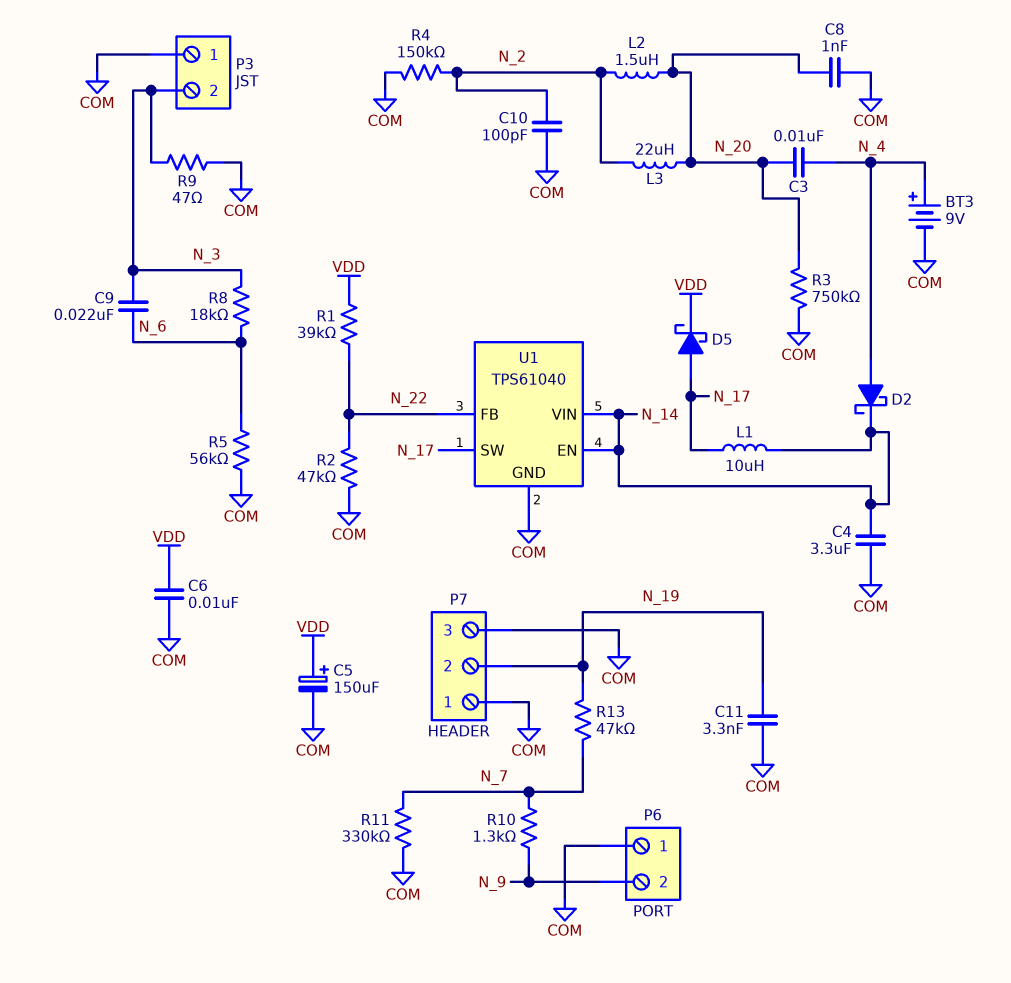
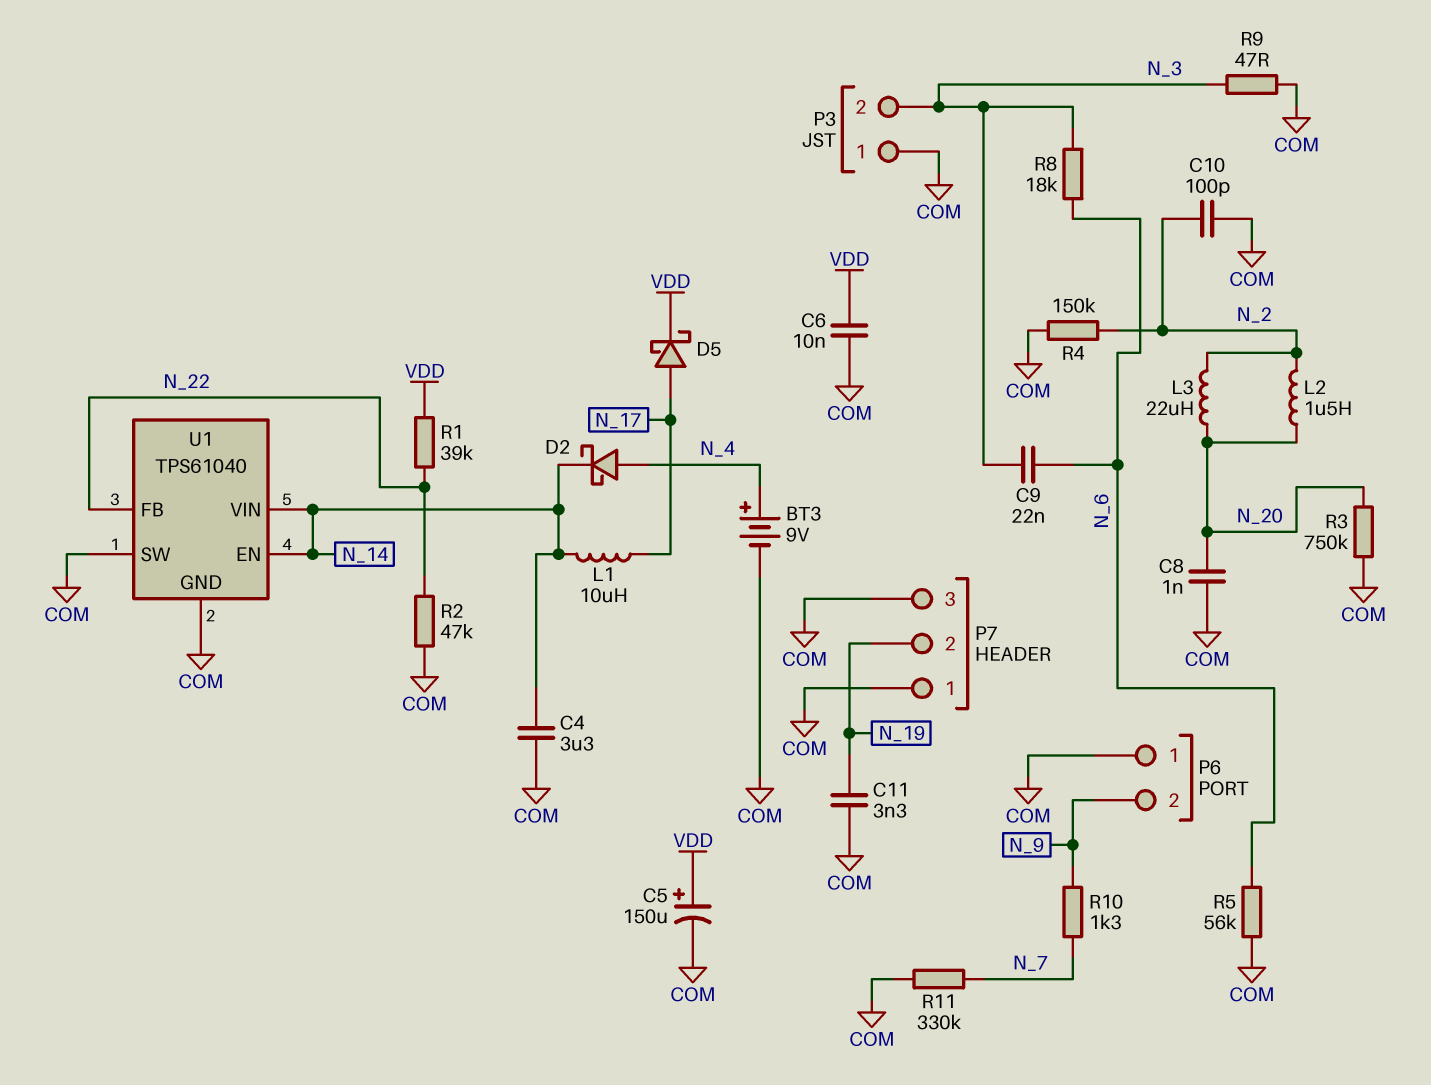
C3: 10nF (N_4, N_20) -> none
R13: 47k (N_7, N_19) -> none
U1 pin SW: N_17 -> COM

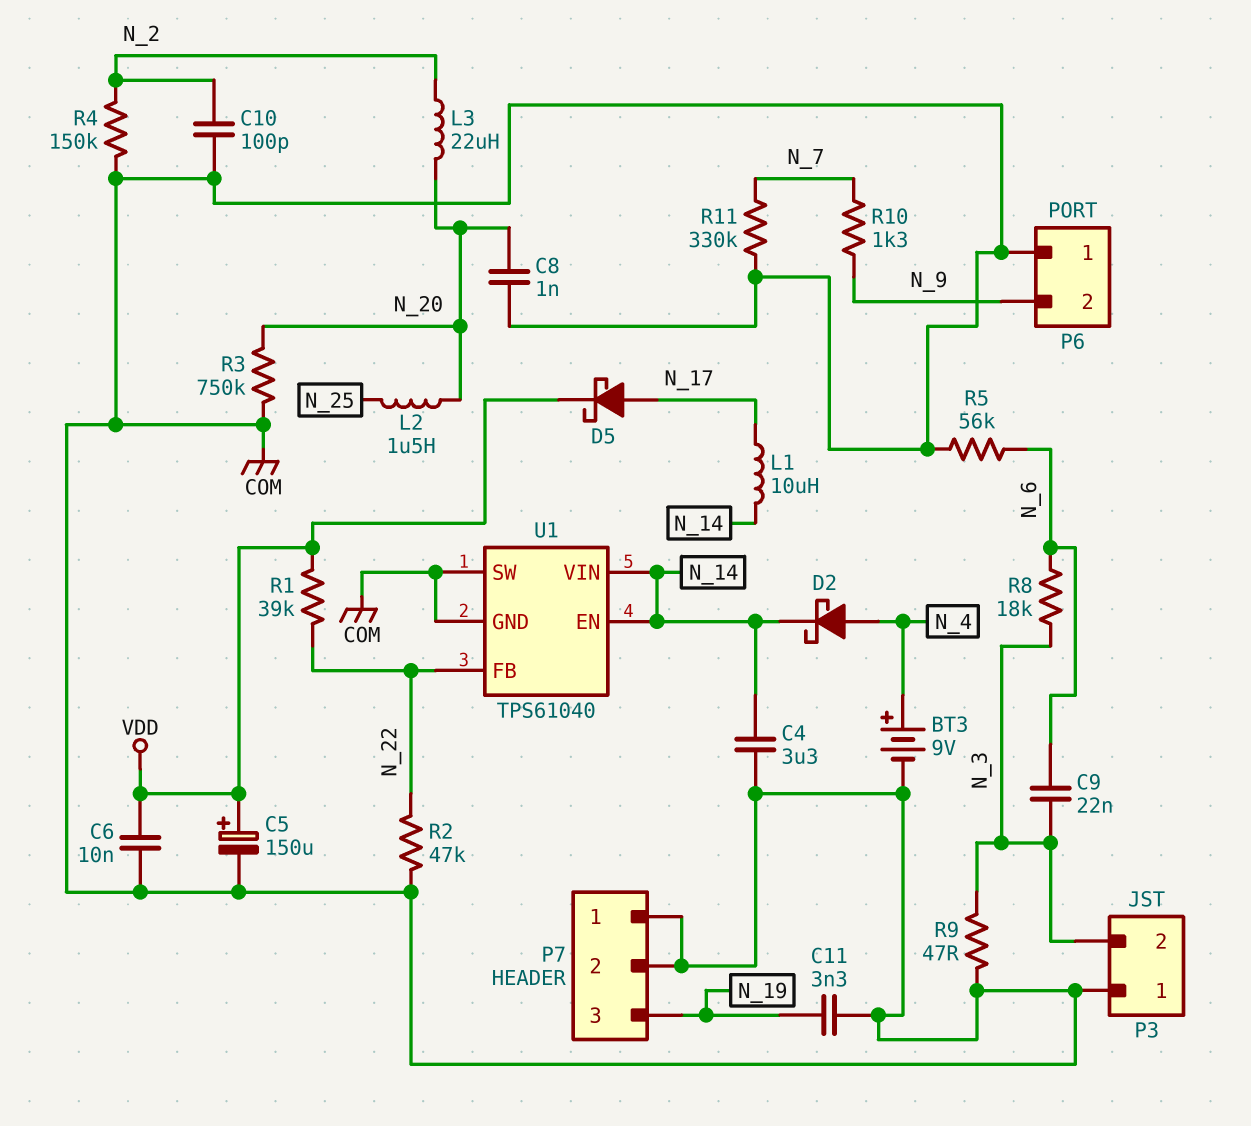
L2: 1.5uH (N_2, N_20) -> 1.5uH (N_20, N_25)
P7 pin 2: N_19 -> COM
P7 pin 3: COM -> N_19

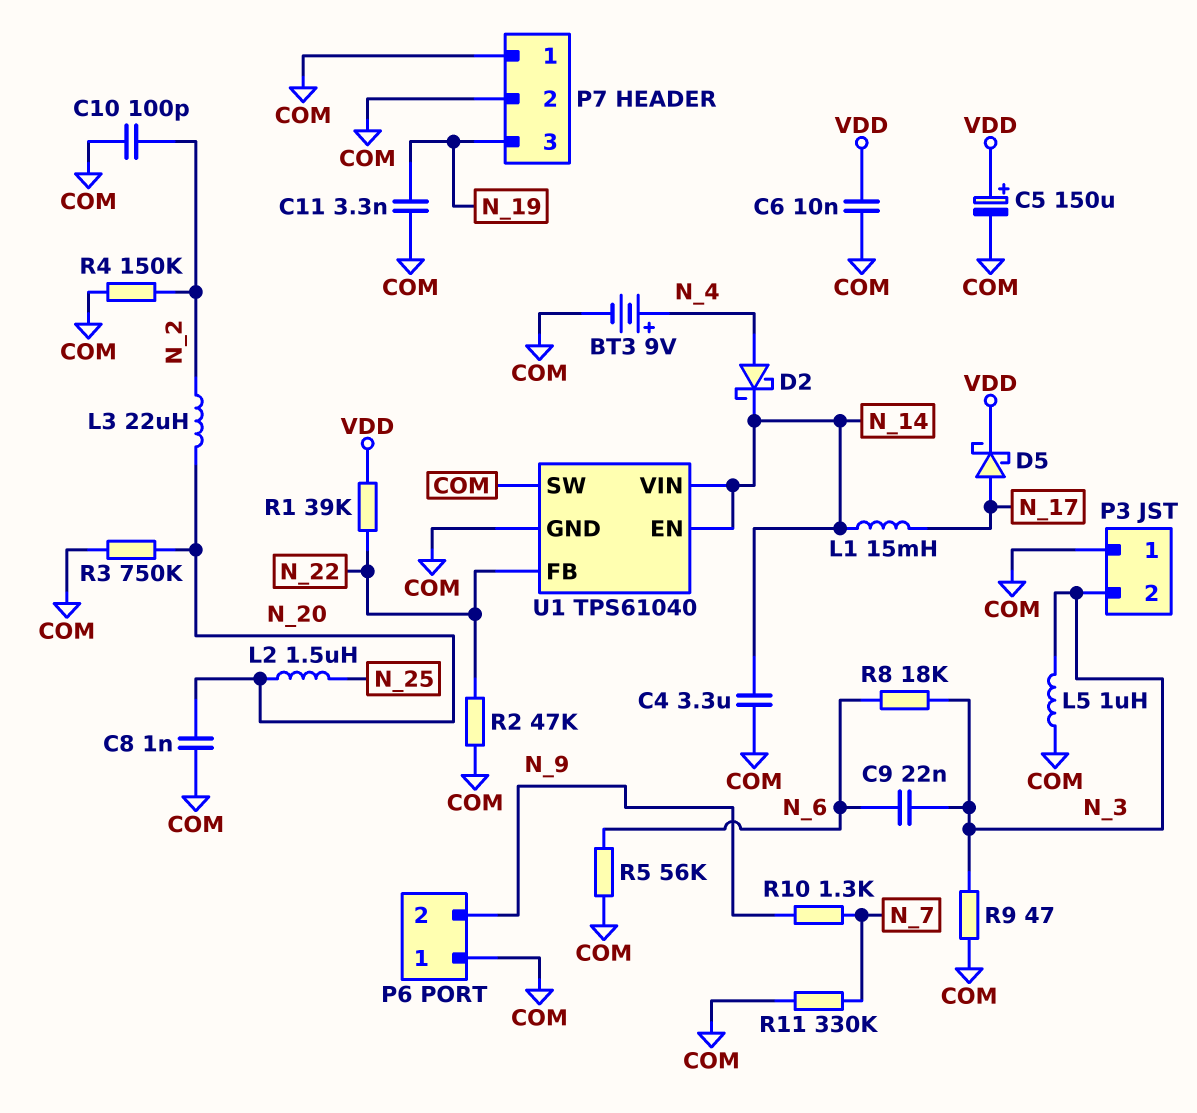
L1: 10uH (N_14, N_17) -> 15mH (N_14, N_17)
L5: none -> 1uH (COM, N_3)

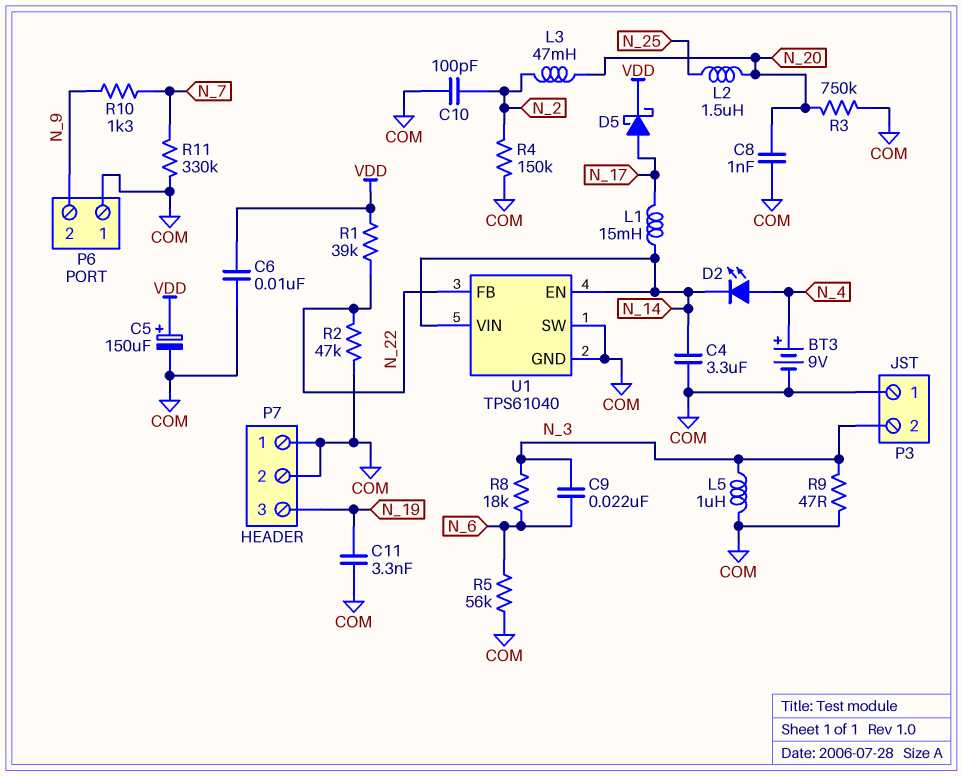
D2: schottky (A N_4, K N_14) -> LED (A N_4, K N_14)
L3: 22uH (N_2, N_20) -> 47mH (N_2, N_20)

